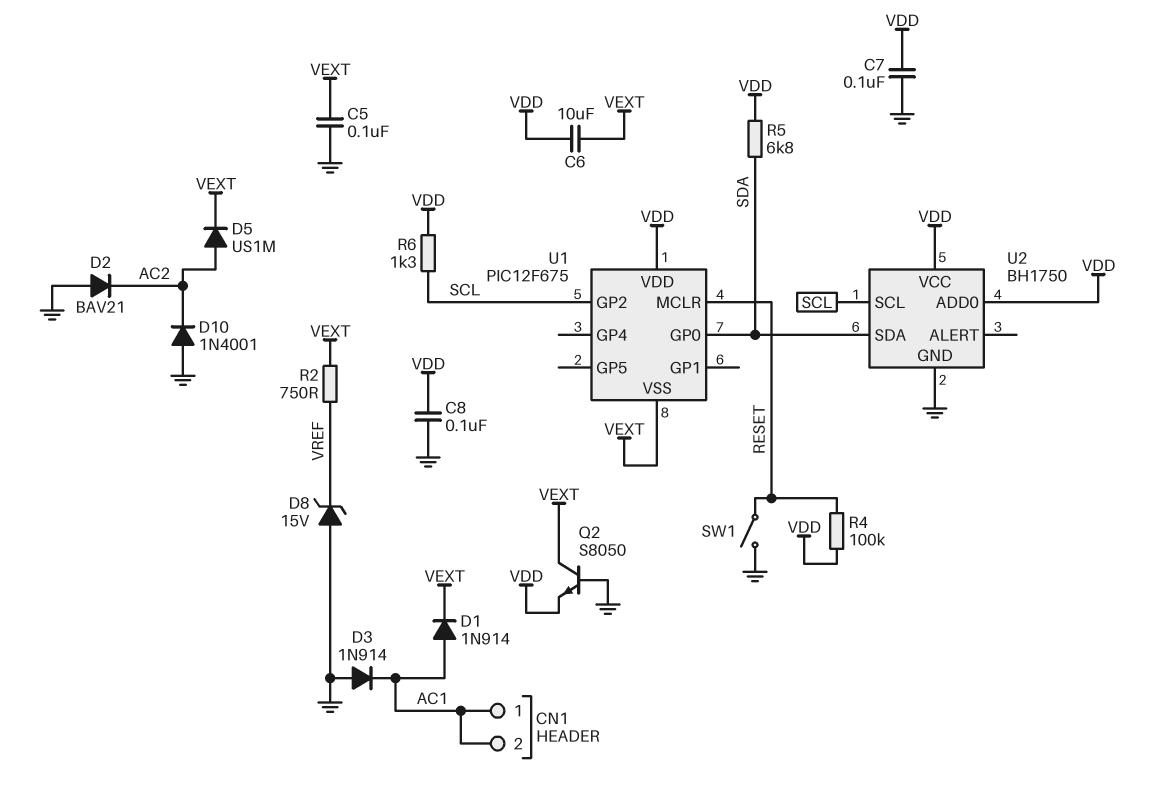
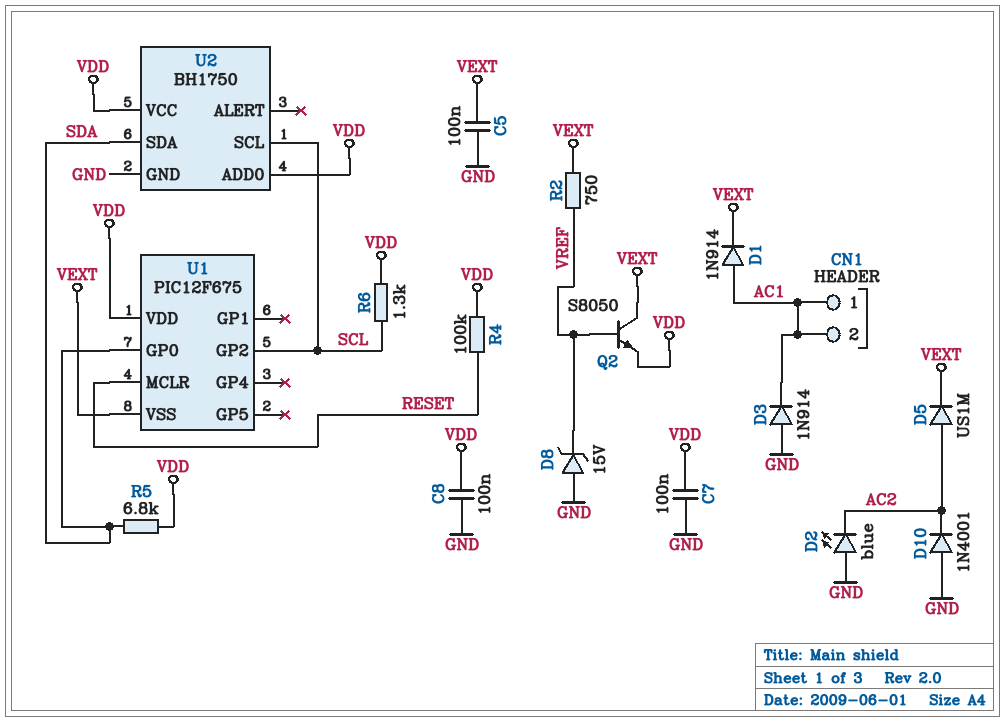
C6: 10uF (VDD, VEXT) -> none
D2: diode BAV21 (A GND, K AC2) -> LED blue (A GND, K AC2)
Q2: NPN S8050 (B GND, C VEXT, E VDD) -> NPN S8050 (B VREF, C VEXT, E VDD)
SW1: switch (GND, RESET) -> none

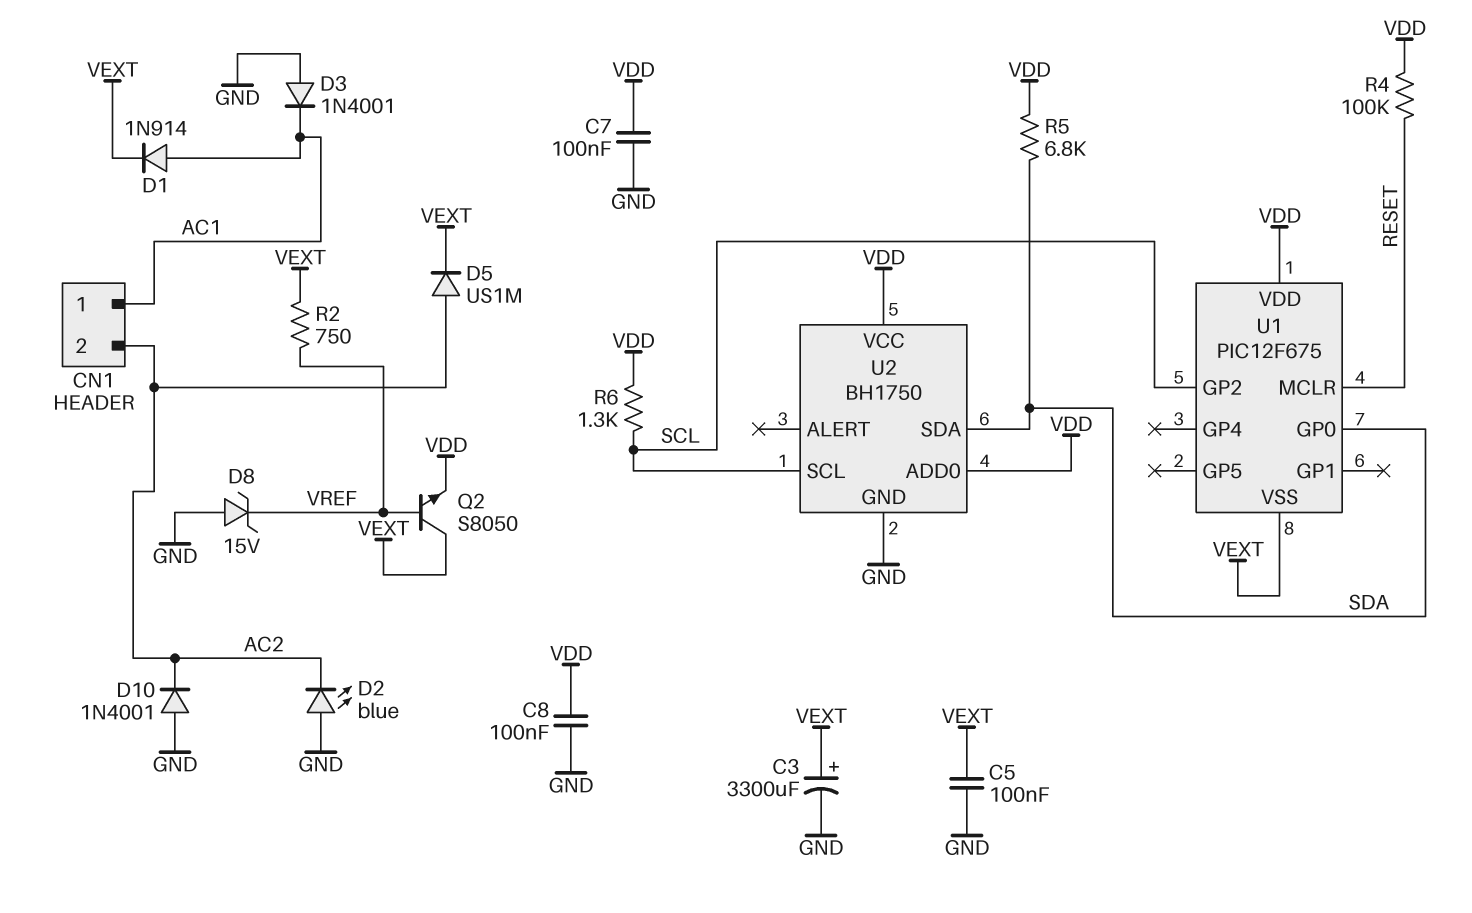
C3: none -> 3300uF (plus VEXT, minus GND)
CN1 pin 2: AC1 -> AC2
D3: diode 1N914 (A GND, K AC1) -> diode 1N4001 (A GND, K AC1)

